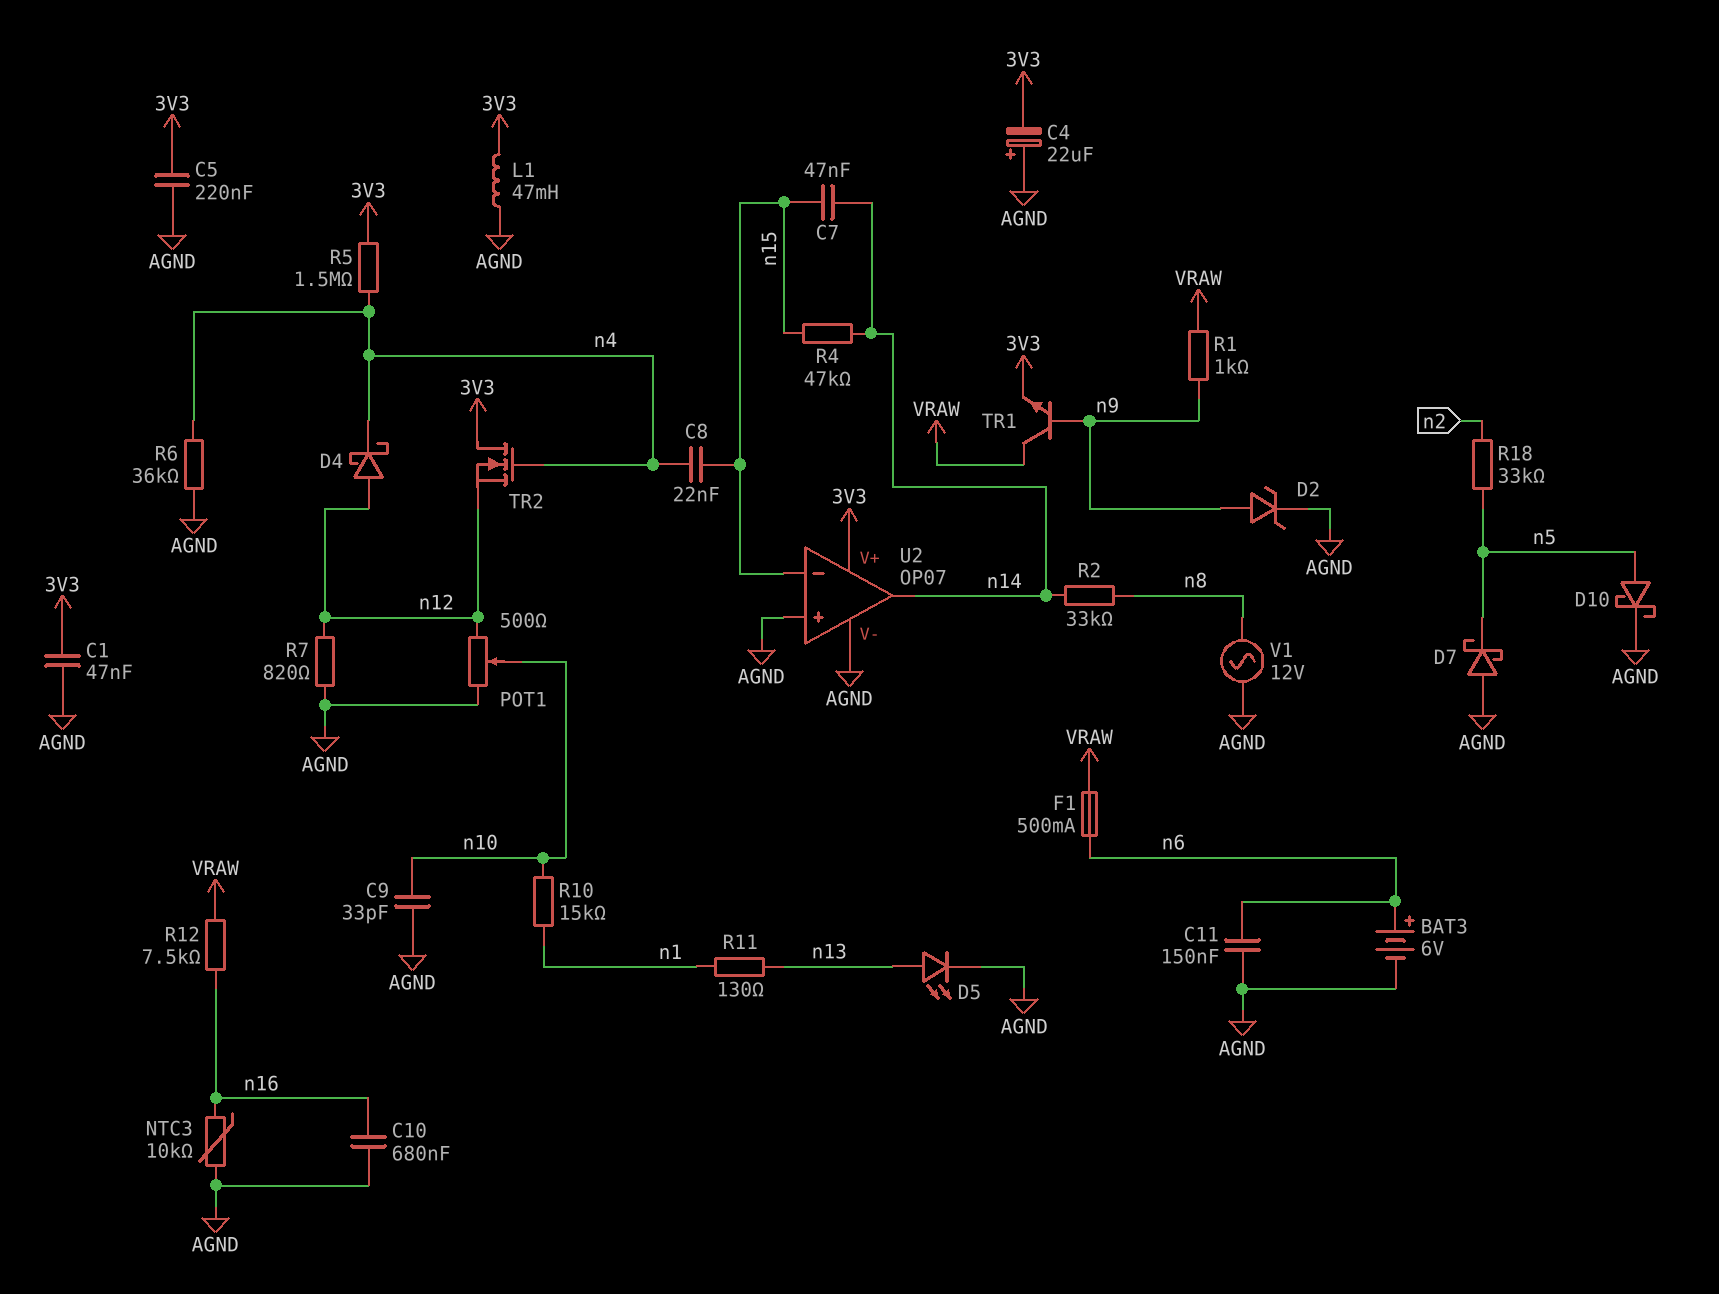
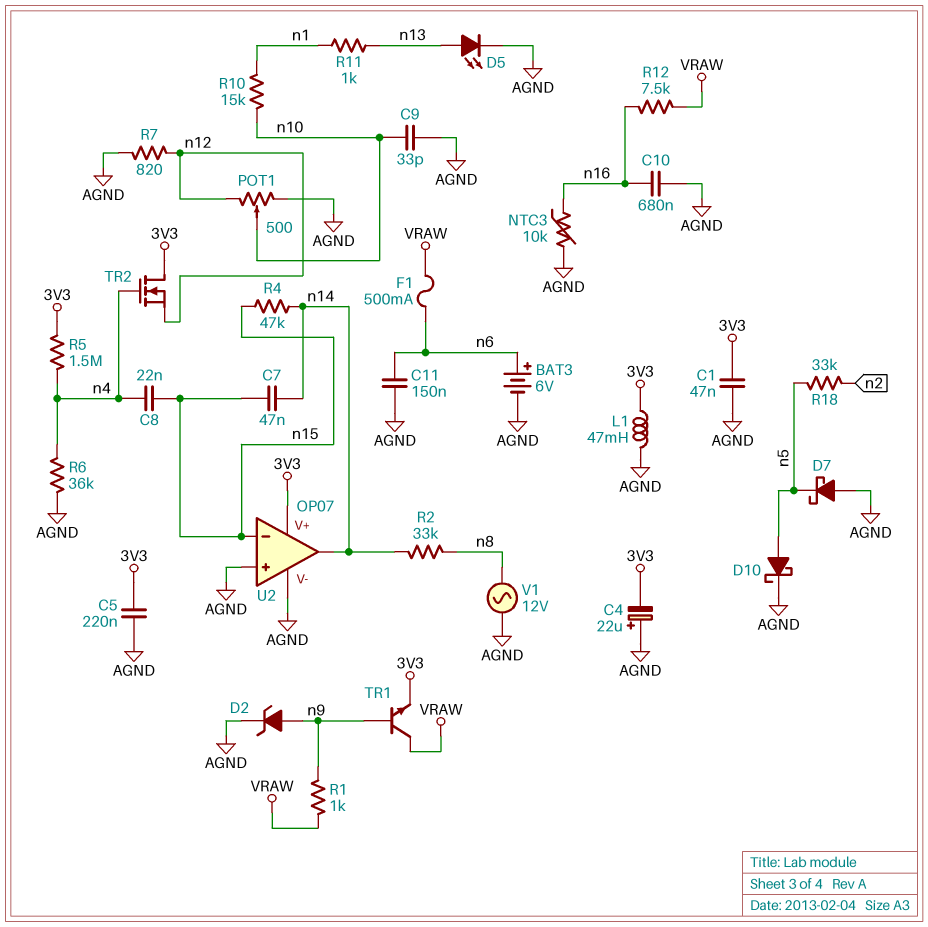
D4: schottky (A n12, K n4) -> none
R11: 130 (n1, n13) -> 1k (n1, n13)

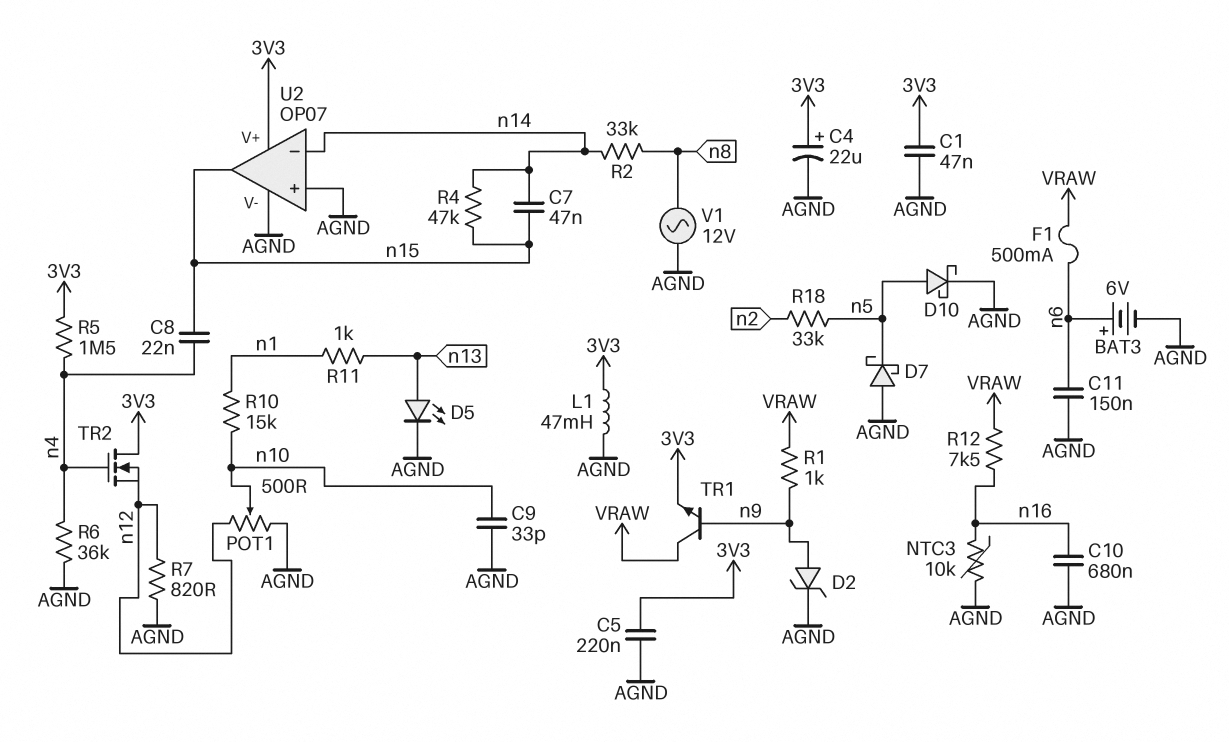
C4: 22uF (plus AGND, minus 3V3) -> 22uF (plus 3V3, minus AGND)
U2 pin in-: n15 -> n14
U2 pin out: n14 -> n15

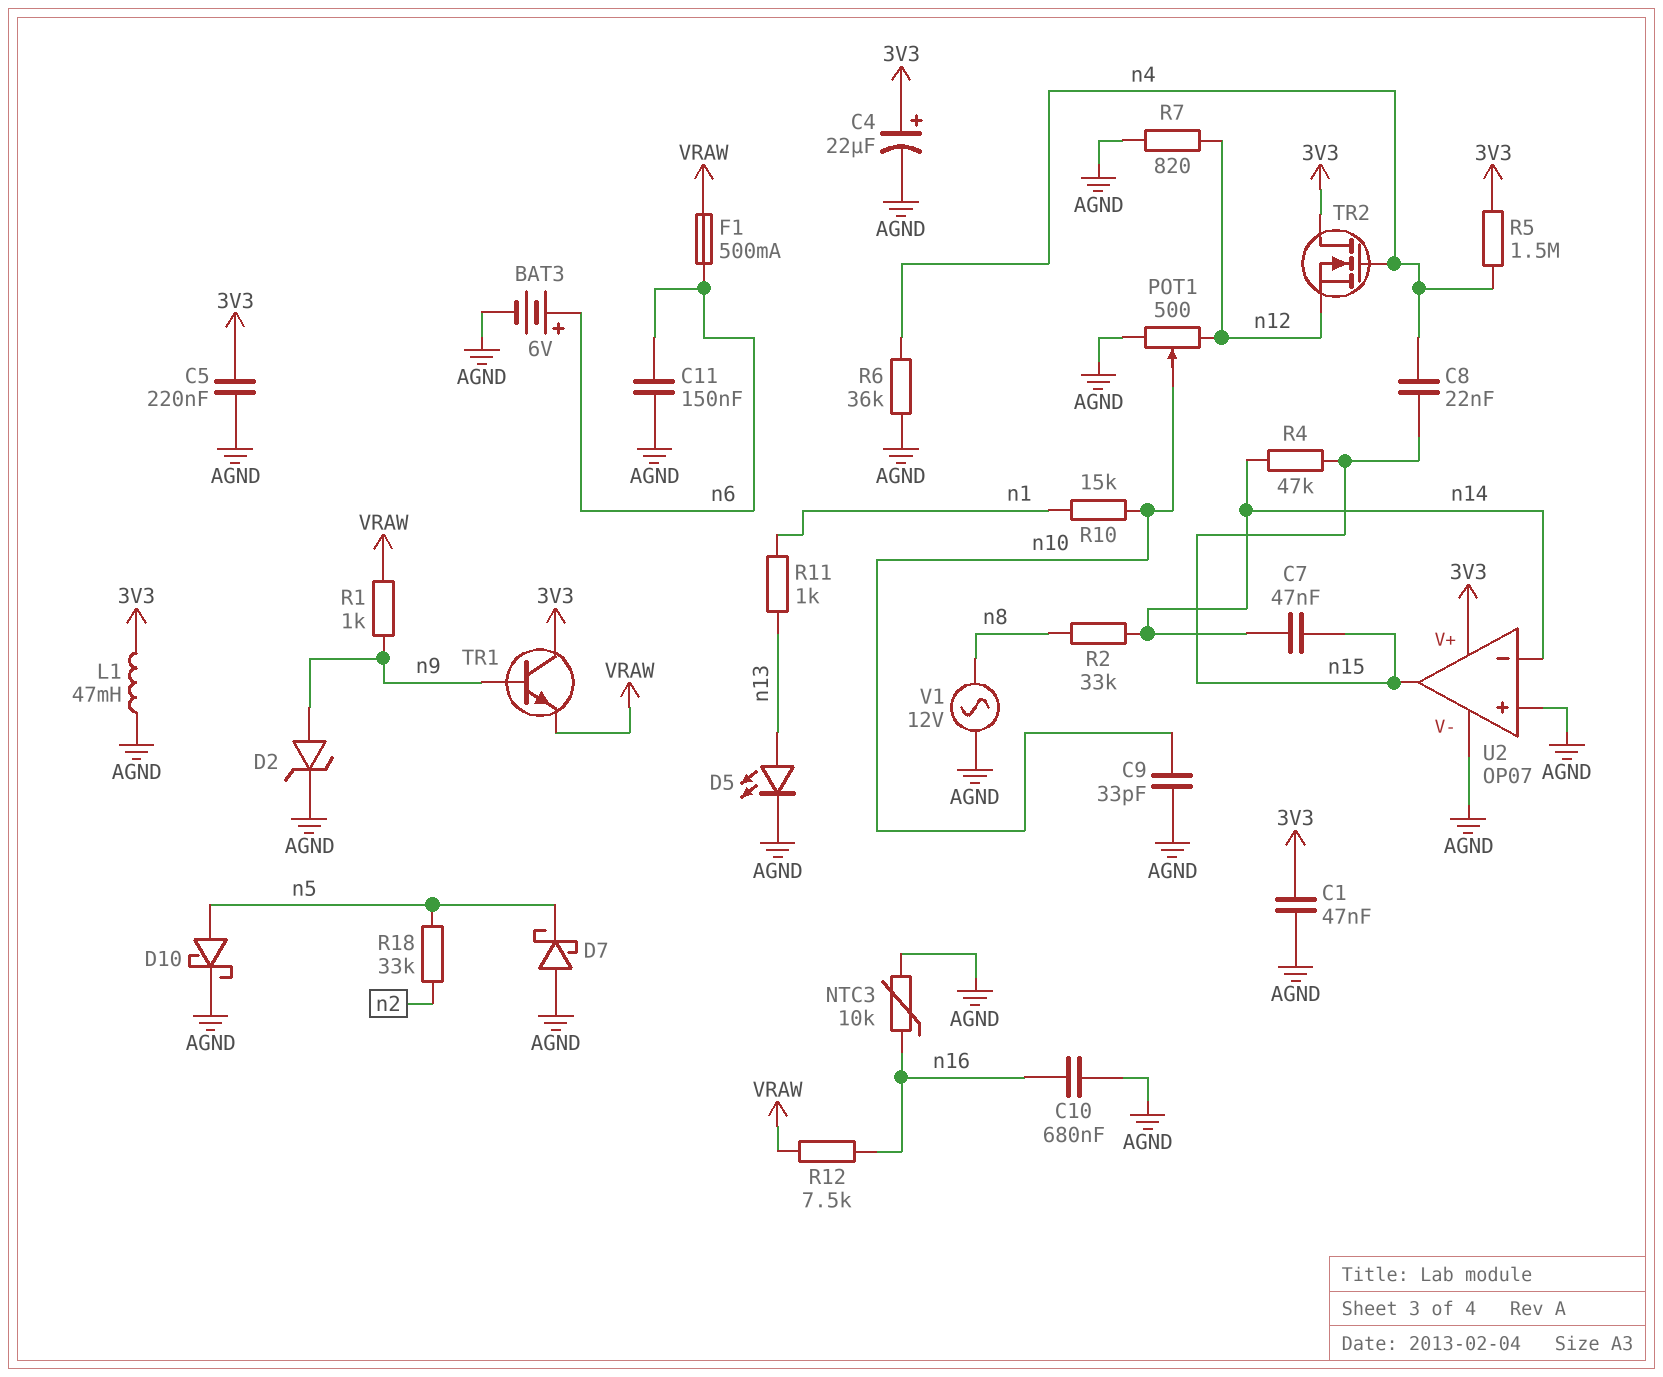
TR1: NPN (B n9, C VRAW, E 3V3) -> NPN (B n9, C 3V3, E VRAW)

